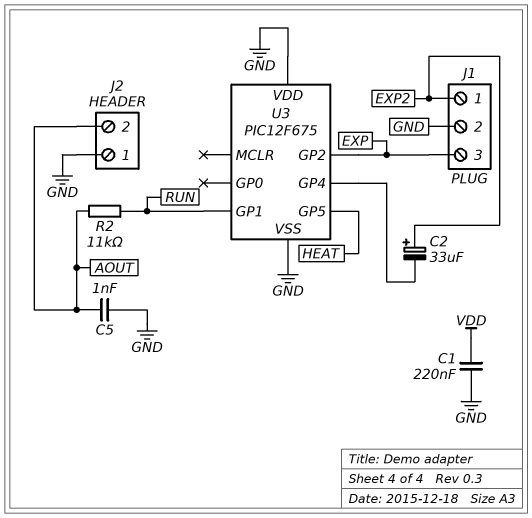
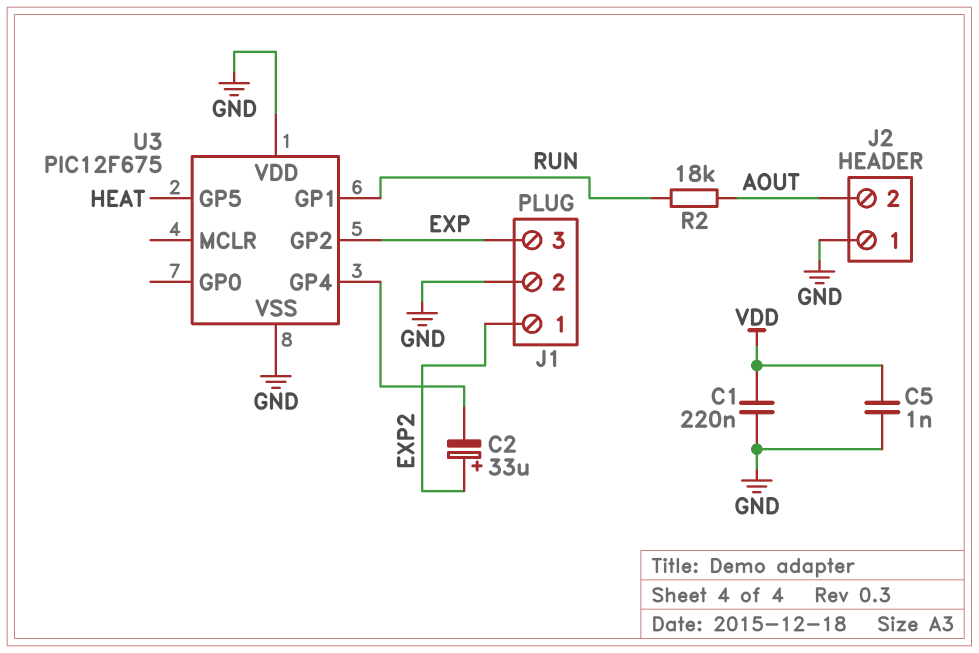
C5: 1nF (AOUT, GND) -> 1nF (GND, VDD)
R2: 11k (AOUT, RUN) -> 18k (AOUT, RUN)

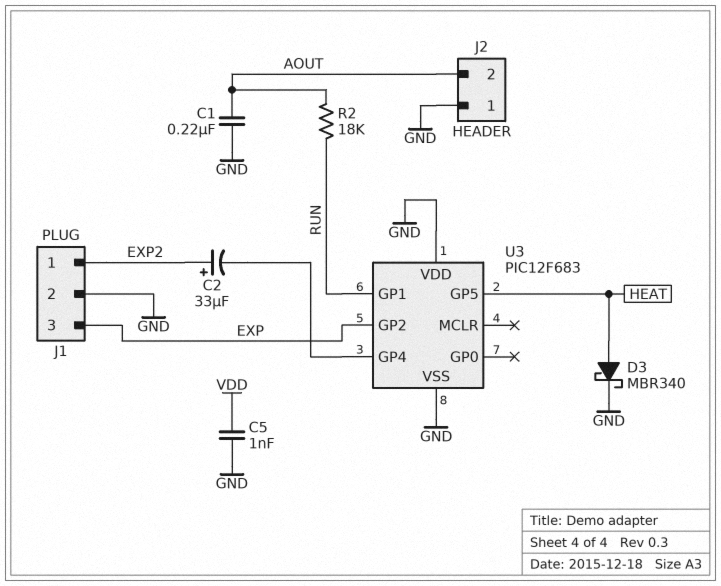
C1: 220nF (GND, VDD) -> 220nF (AOUT, GND)
D3: none -> schottky MBR340 (A HEAT, K GND)
U3: PIC12F675 -> PIC12F683

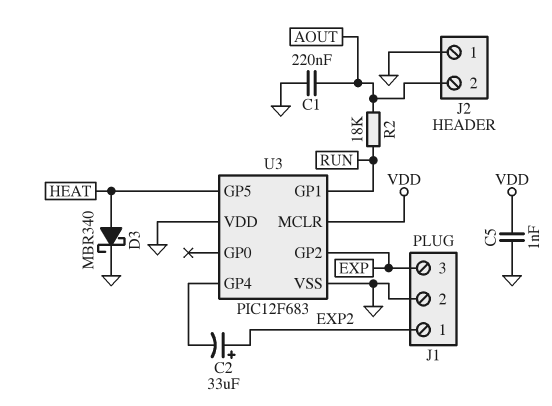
U3 pin MCLR: none -> VDD

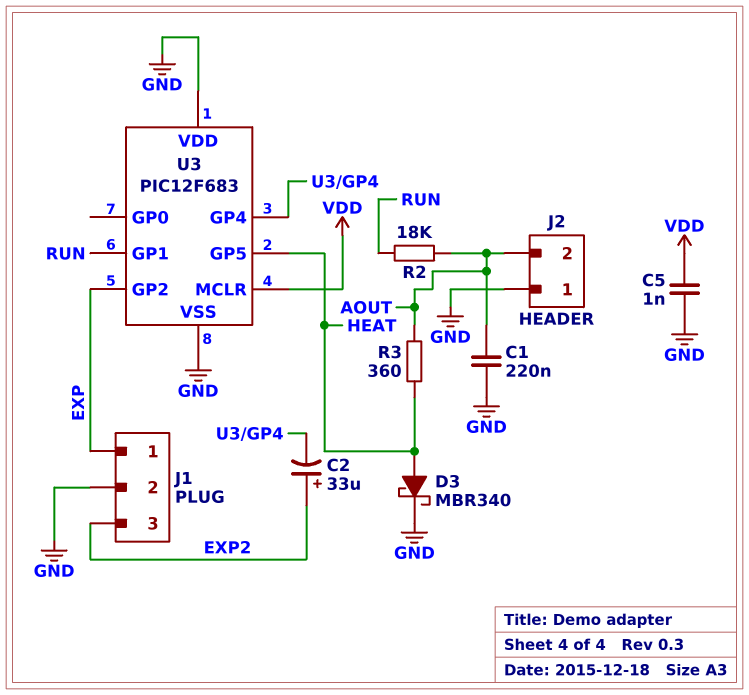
J1 pin 1: EXP2 -> EXP
J1 pin 3: EXP -> EXP2
R3: none -> 360 (AOUT, HEAT)

